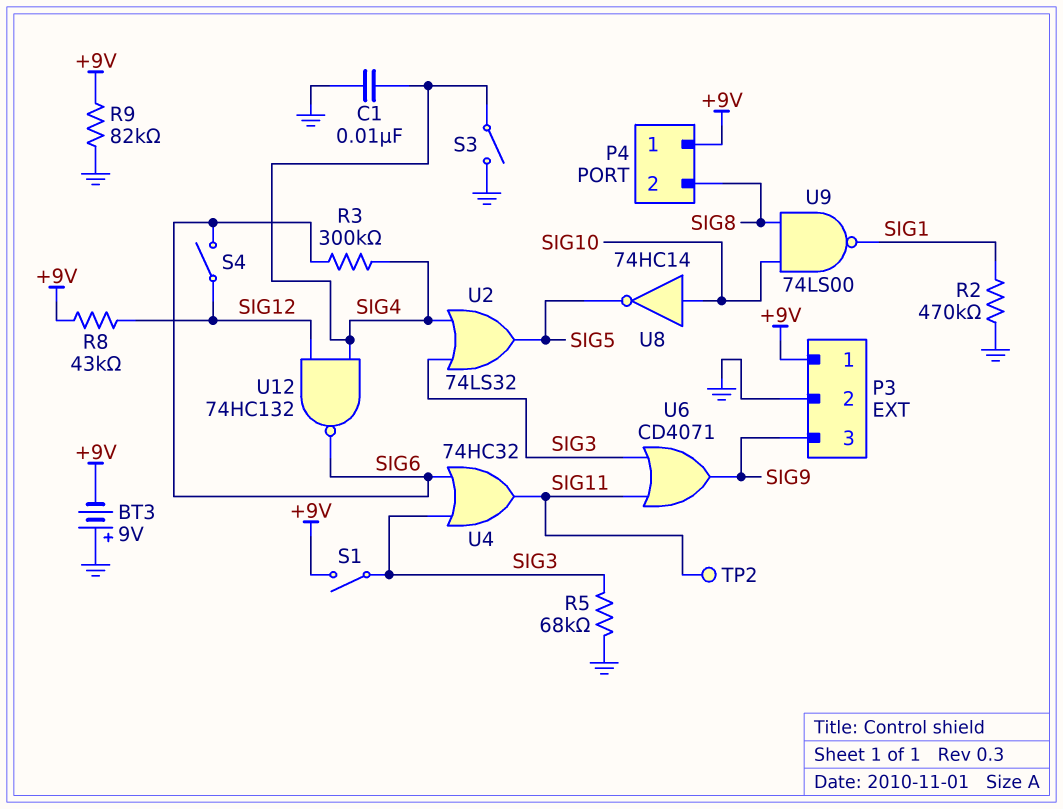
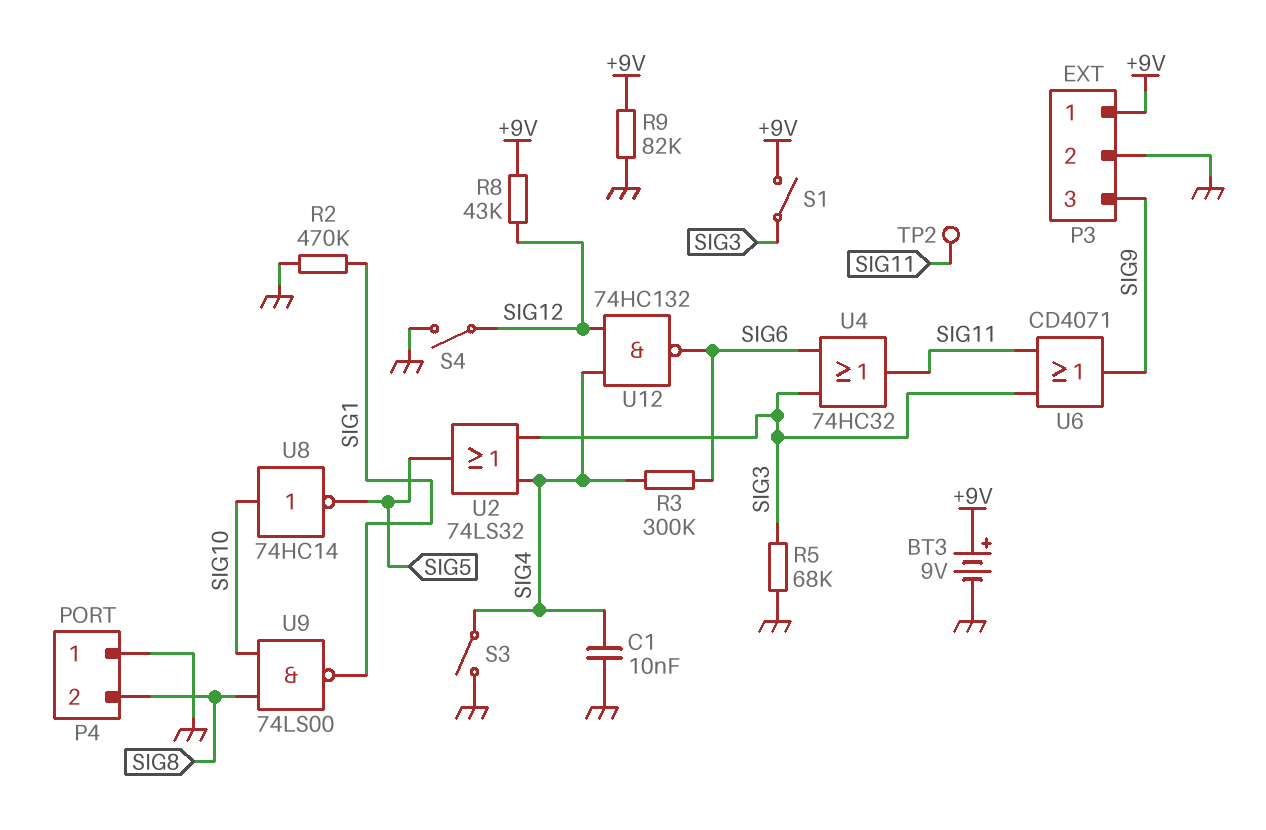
BT3: 9V (plus GND, minus +9V) -> 9V (plus +9V, minus GND)
P4 pin 1: +9V -> GND
S4: switch (SIG6, SIG12) -> switch (GND, SIG12)

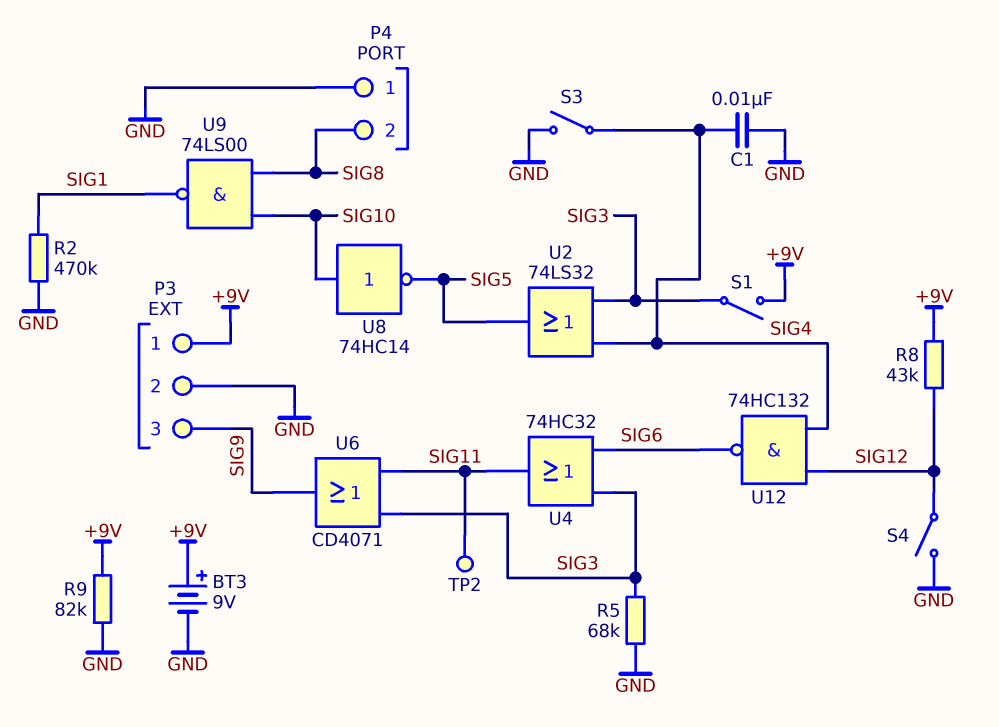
R3: 300k (SIG4, SIG6) -> none

